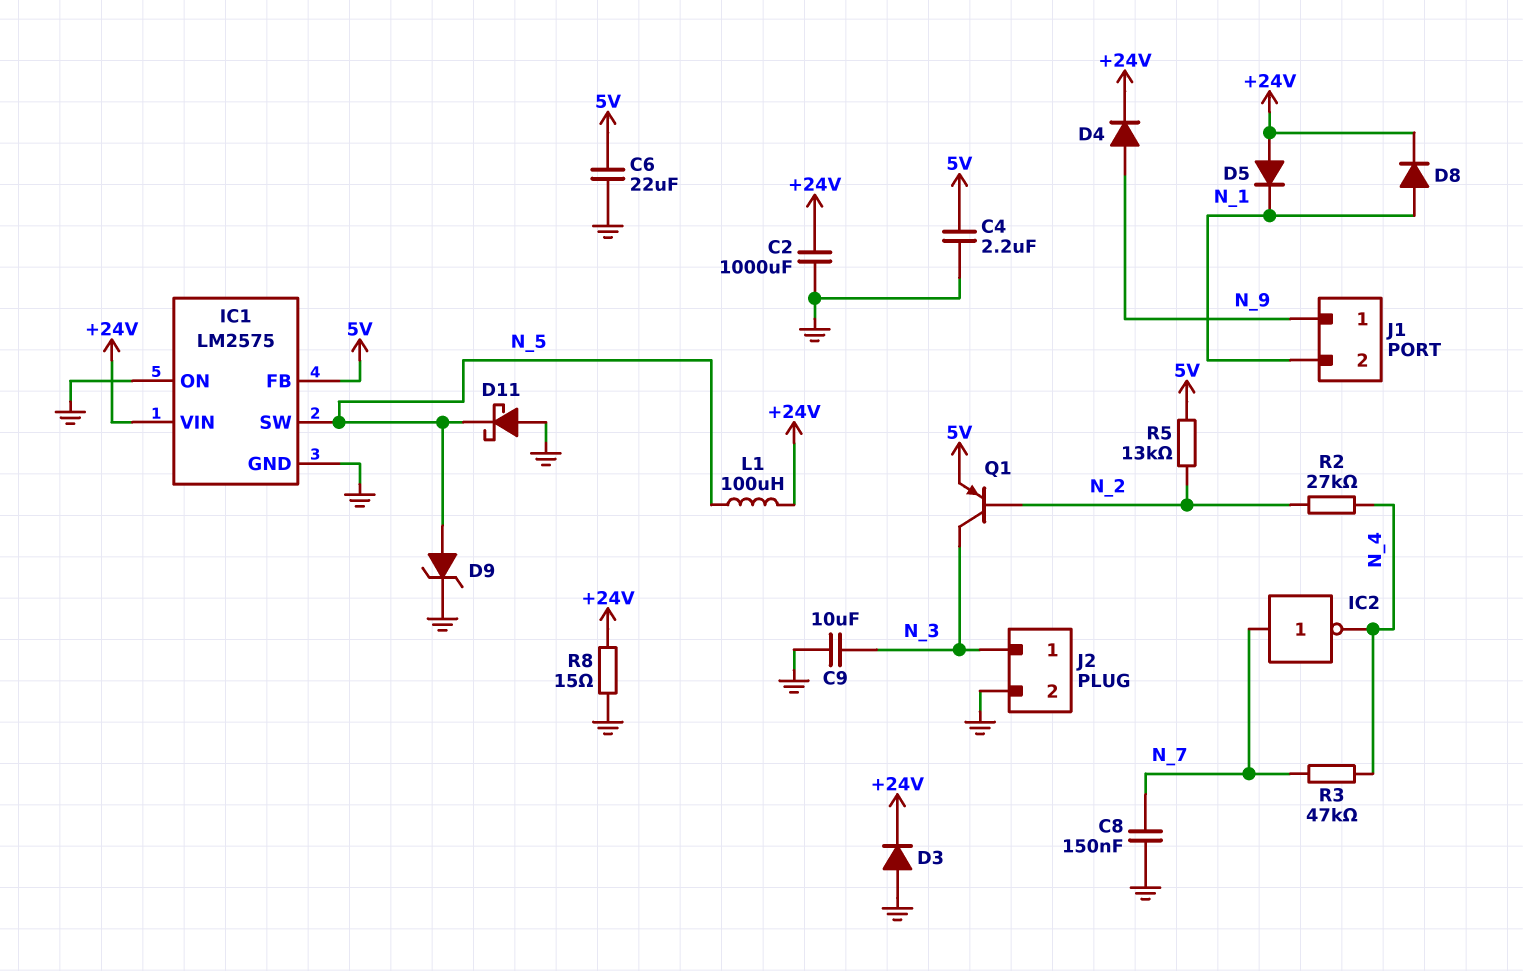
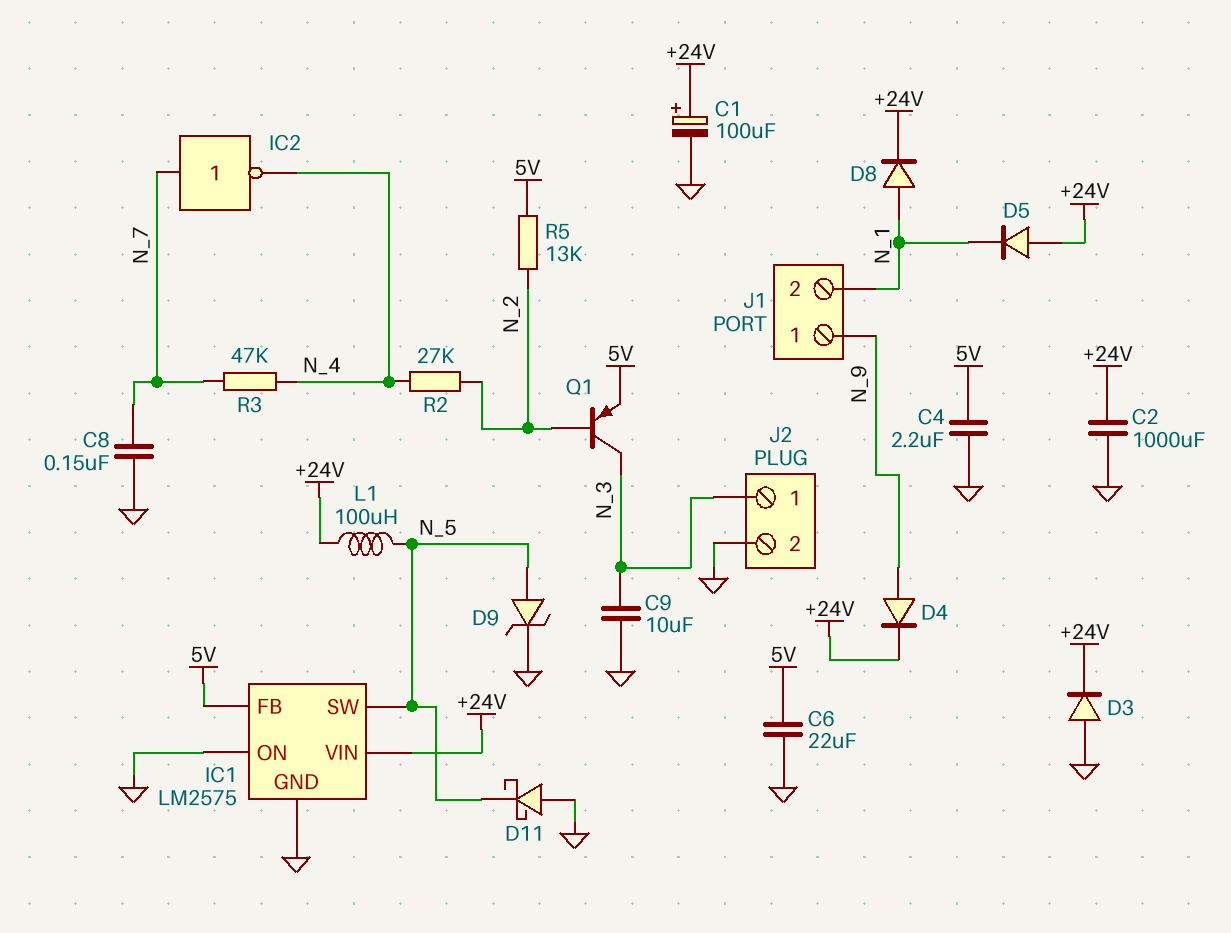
C1: none -> 100uF (plus +24V, minus GND)
R8: 15 (+24V, GND) -> none

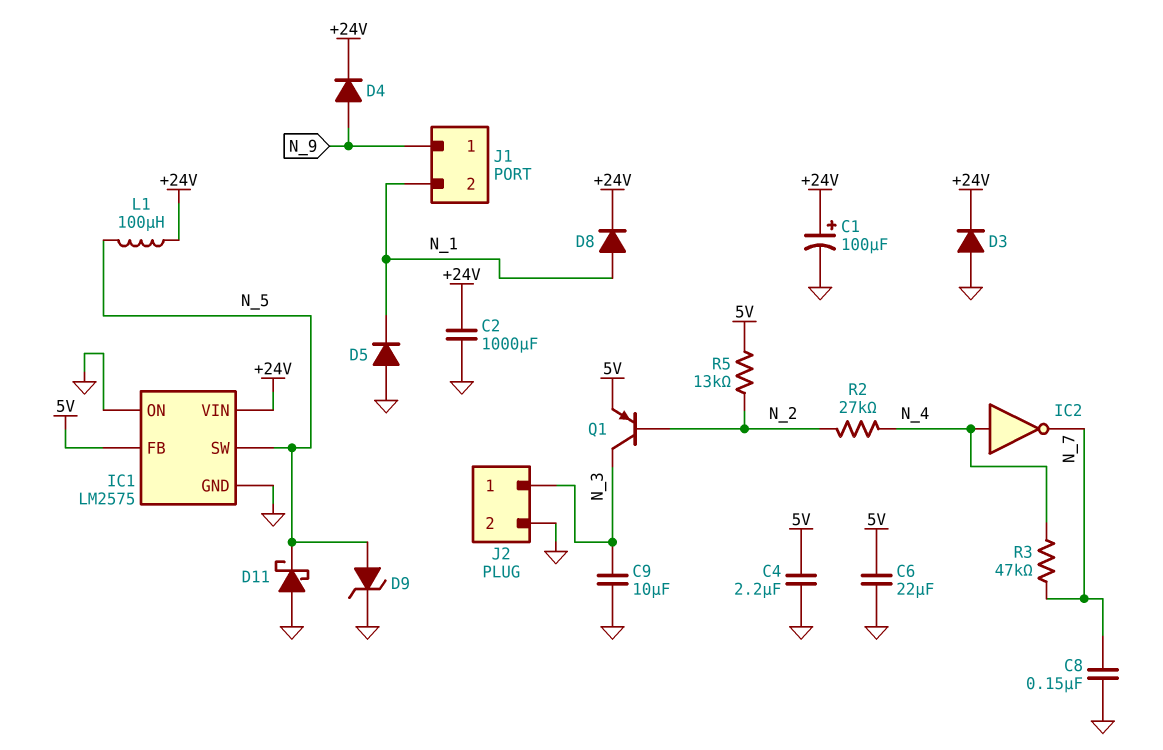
D5: diode (A +24V, K N_1) -> diode (A GND, K N_1)
IC2: NOT (in N_7, out N_4) -> NOT (in N_4, out N_7)

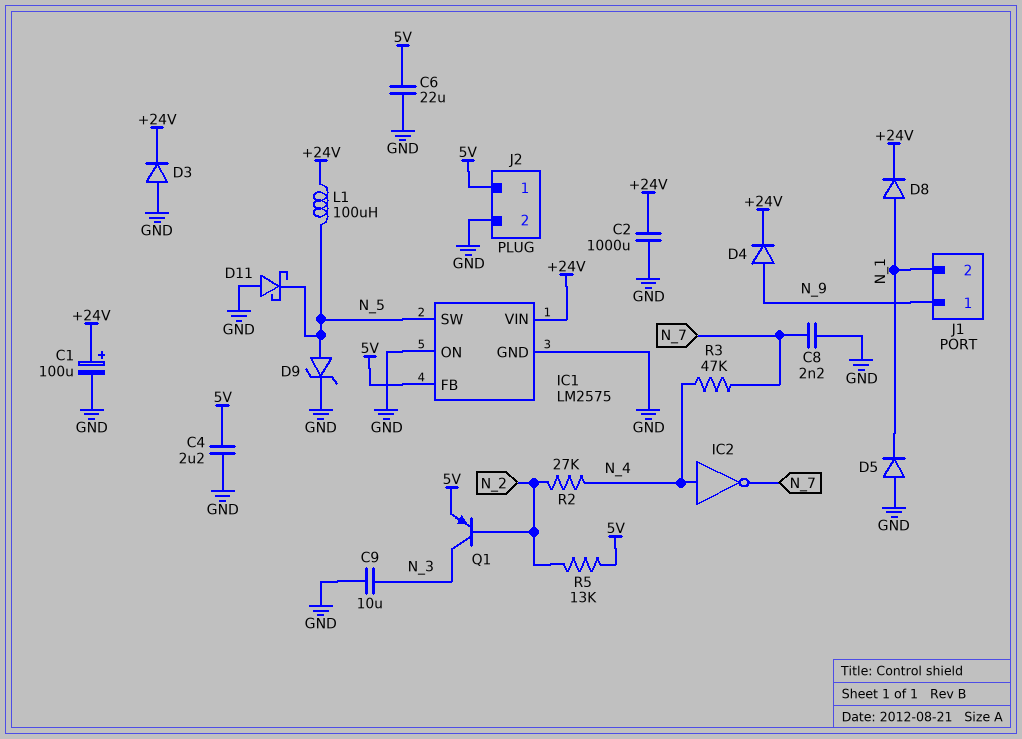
C8: 150nF (GND, N_7) -> 2.2nF (GND, N_7)
J2 pin 1: N_3 -> 5V

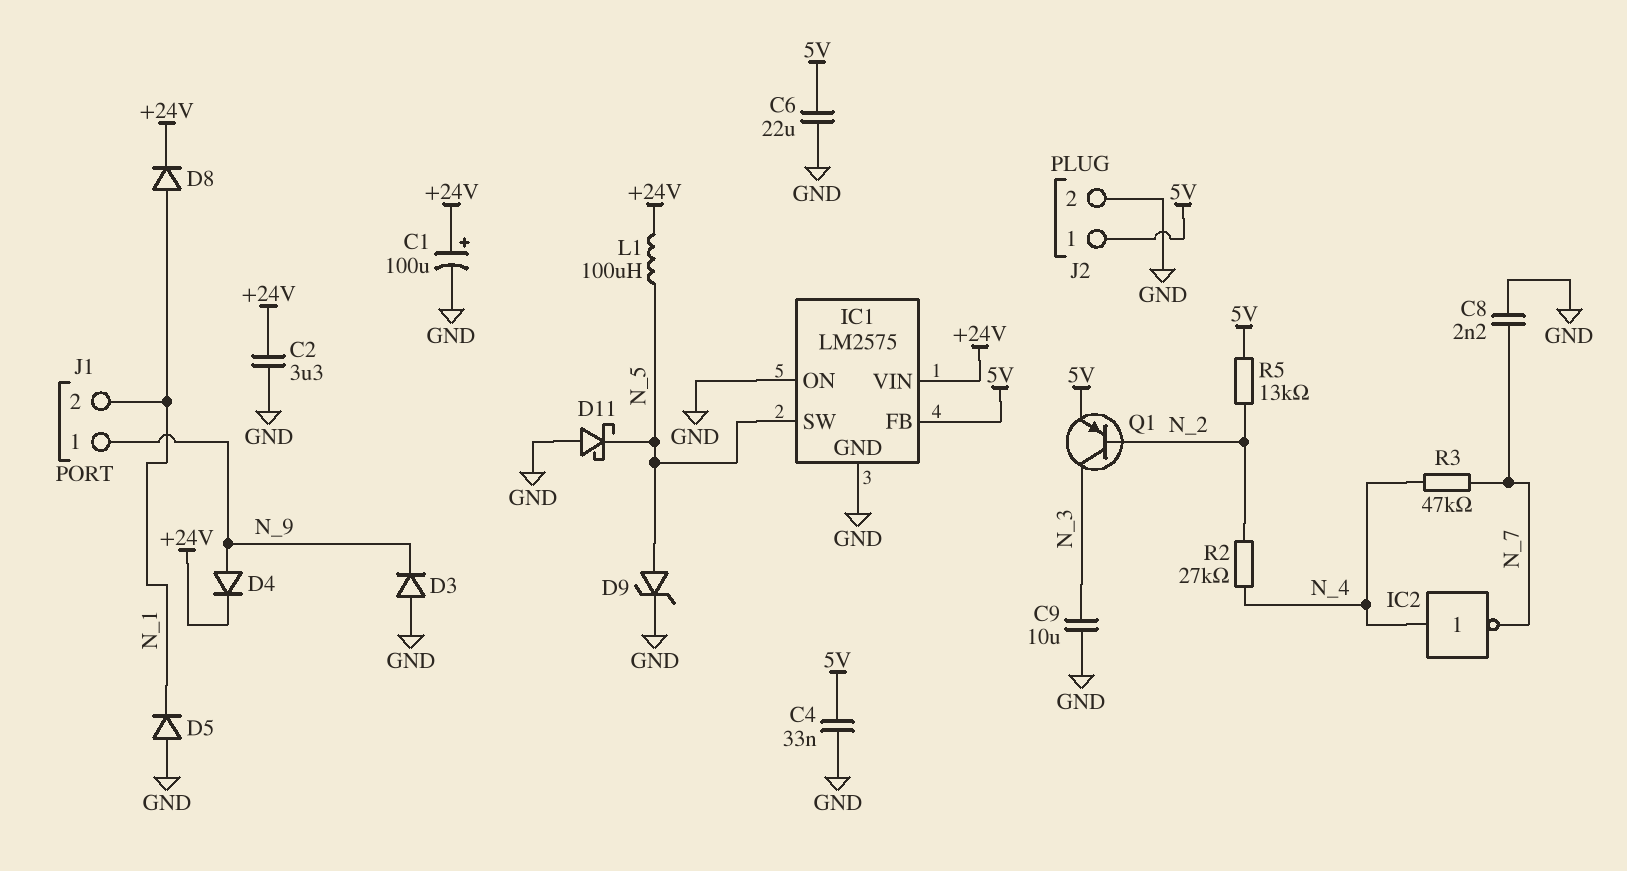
C2: 1000uF (+24V, GND) -> 3.3uF (+24V, GND)
C4: 2.2uF (5V, GND) -> 33nF (5V, GND)
D3: diode (A GND, K +24V) -> diode (A GND, K N_9)

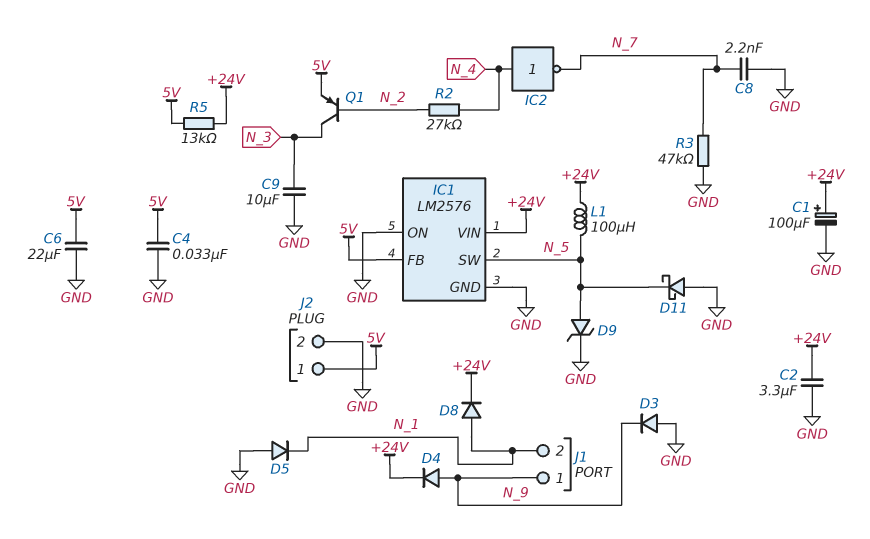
IC1: LM2575 -> LM2576
R3: 47k (N_4, N_7) -> 47k (GND, N_7)
R5: 13k (5V, N_2) -> 13k (+24V, 5V)

